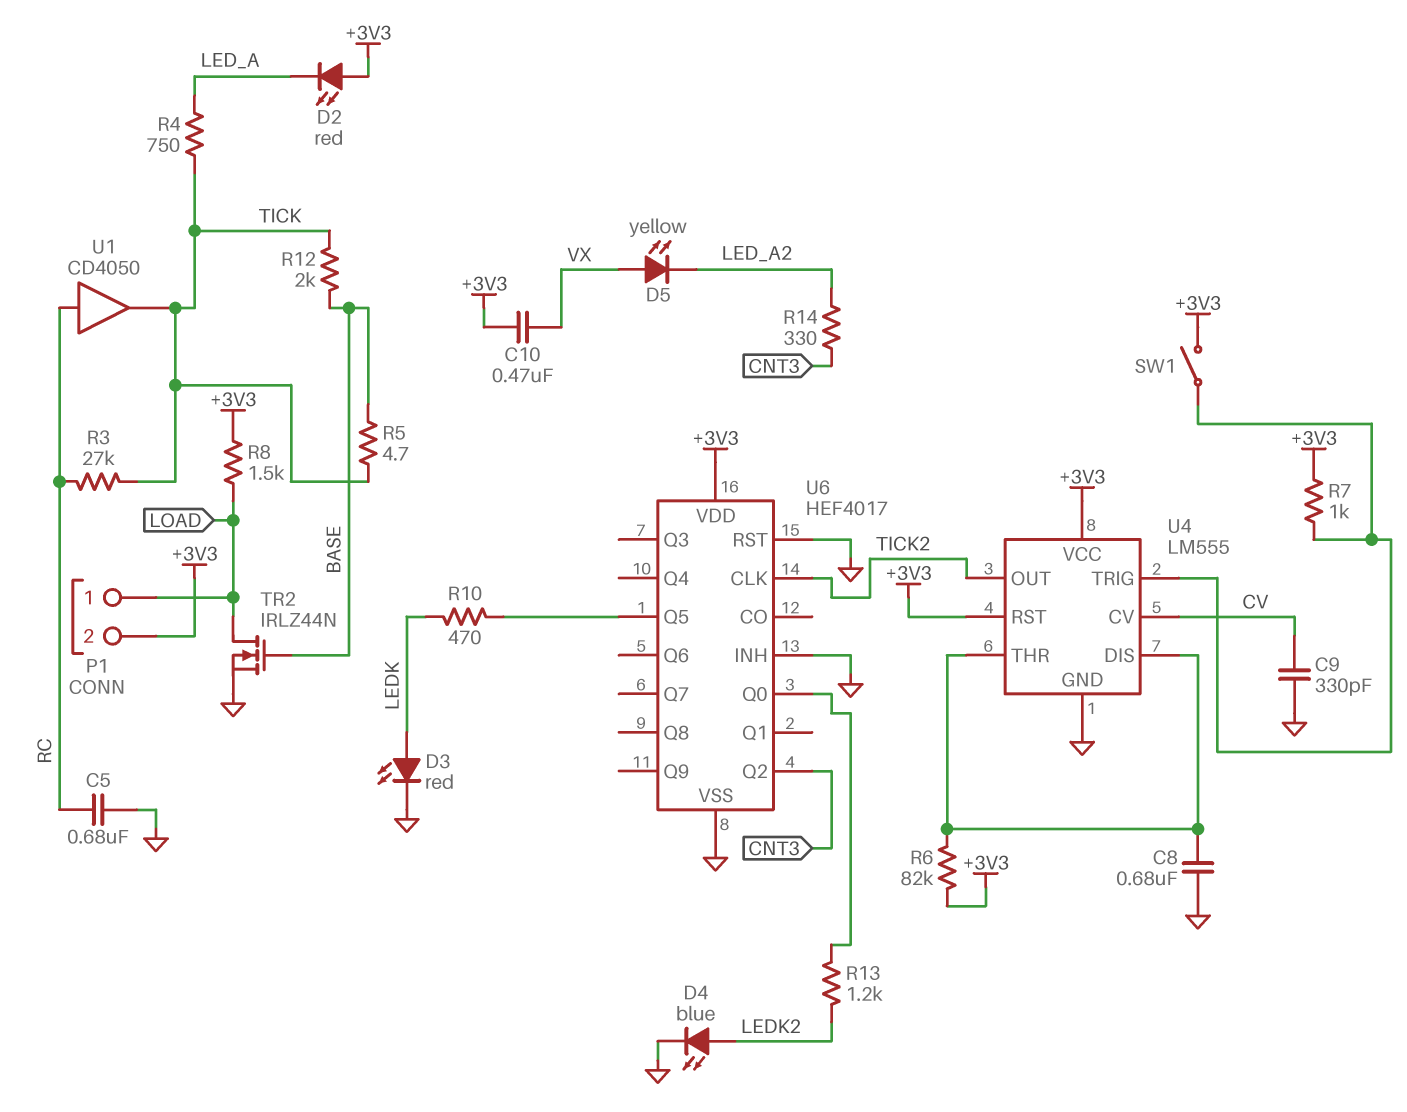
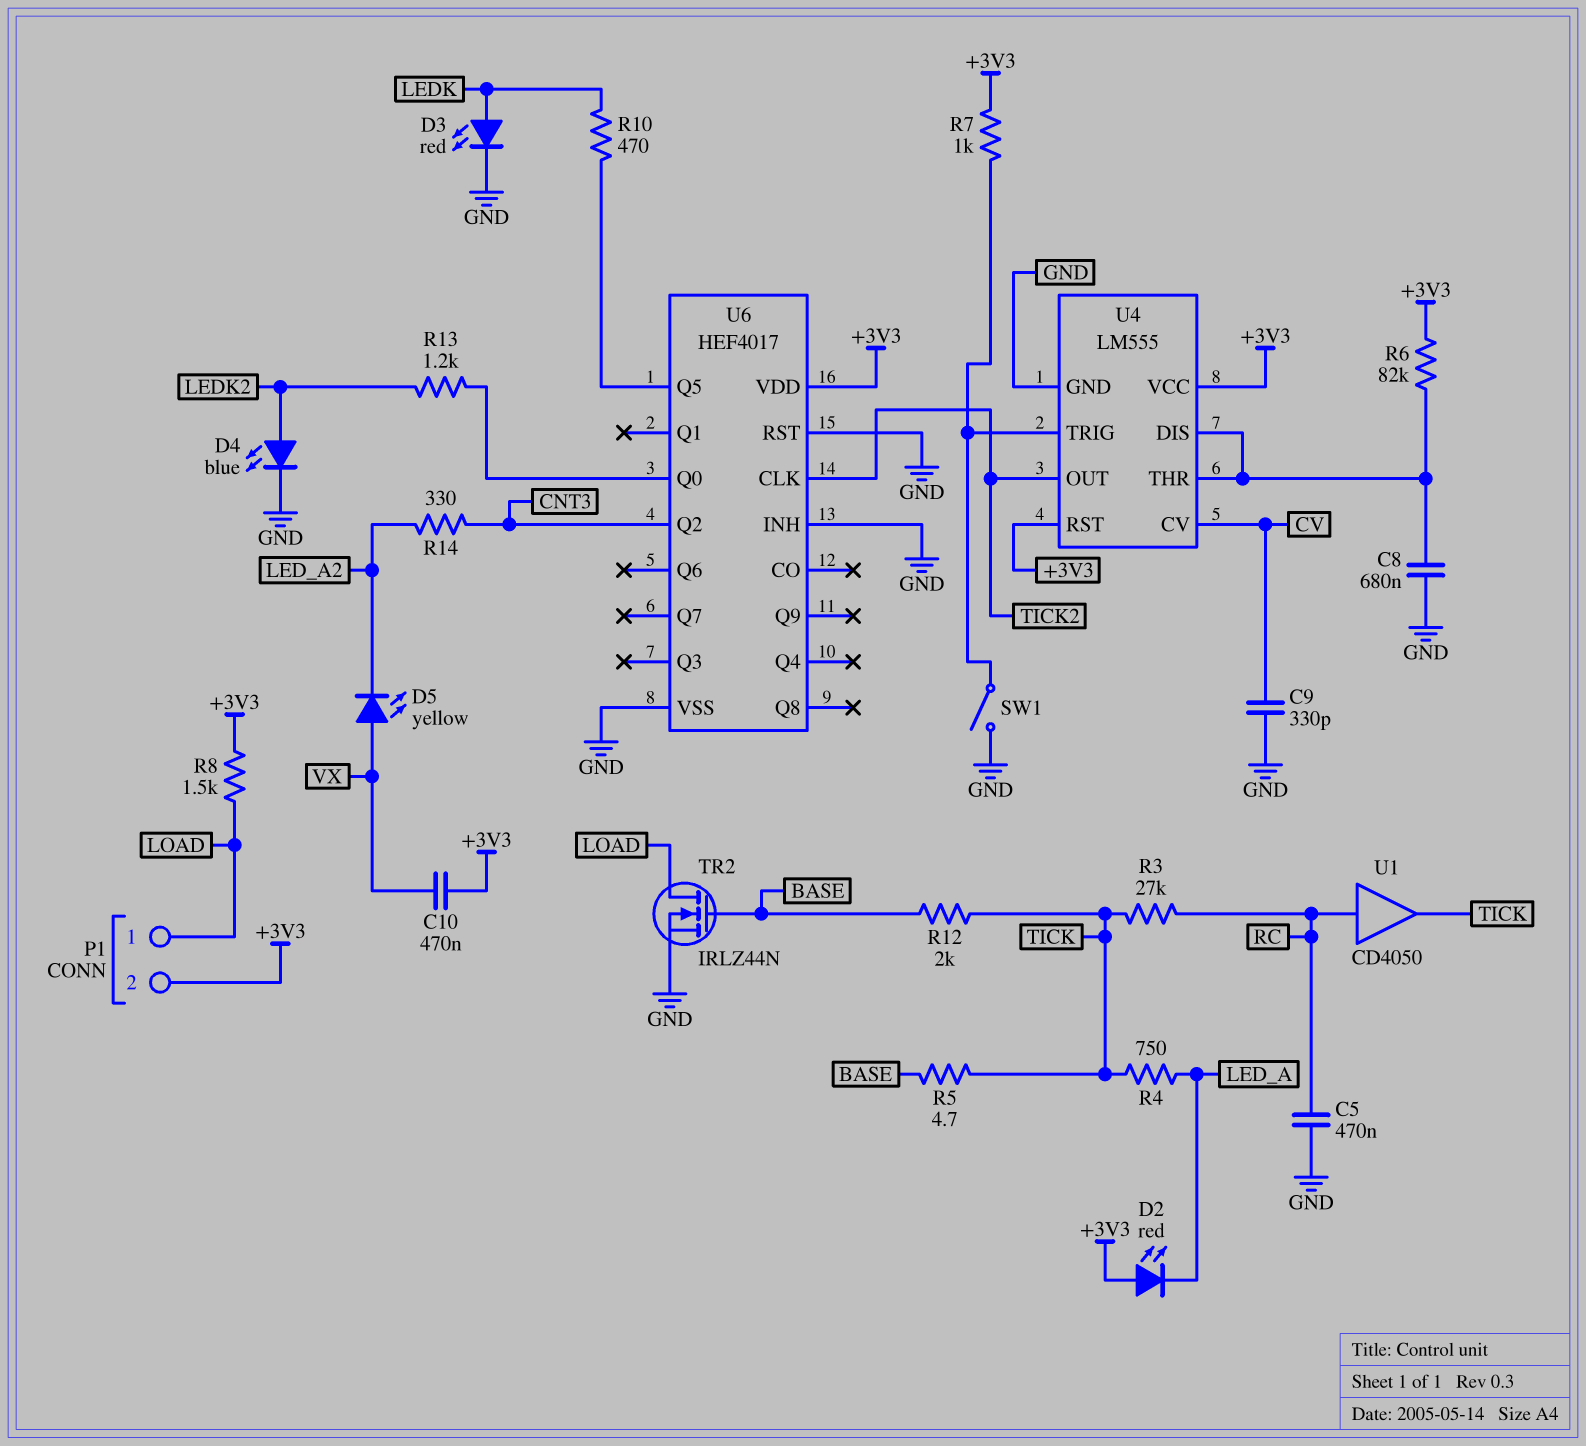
C5: 680nF (GND, RC) -> 470nF (GND, RC)
SW1: switch (+3V3, U4/TRIG) -> switch (GND, U4/TRIG)

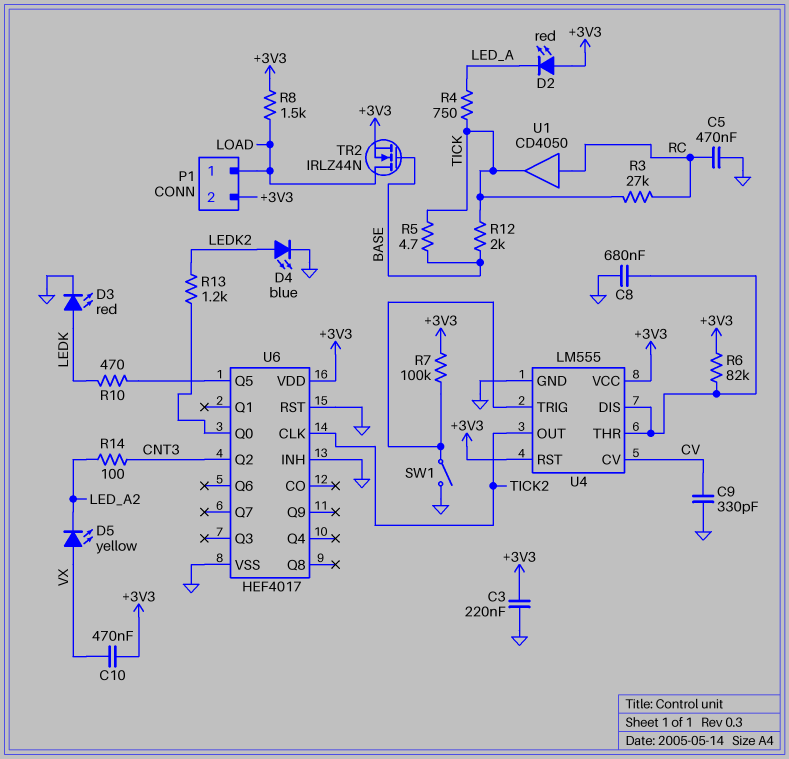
C3: none -> 220nF (+3V3, GND)
R7: 1k (+3V3, U4/TRIG) -> 100k (+3V3, U4/TRIG)
R14: 330 (CNT3, LED_A2) -> 100 (CNT3, LED_A2)
TR2: NMOS IRLZ44N (G BASE, D LOAD, S GND) -> NMOS IRLZ44N (G BASE, D LOAD, S +3V3)

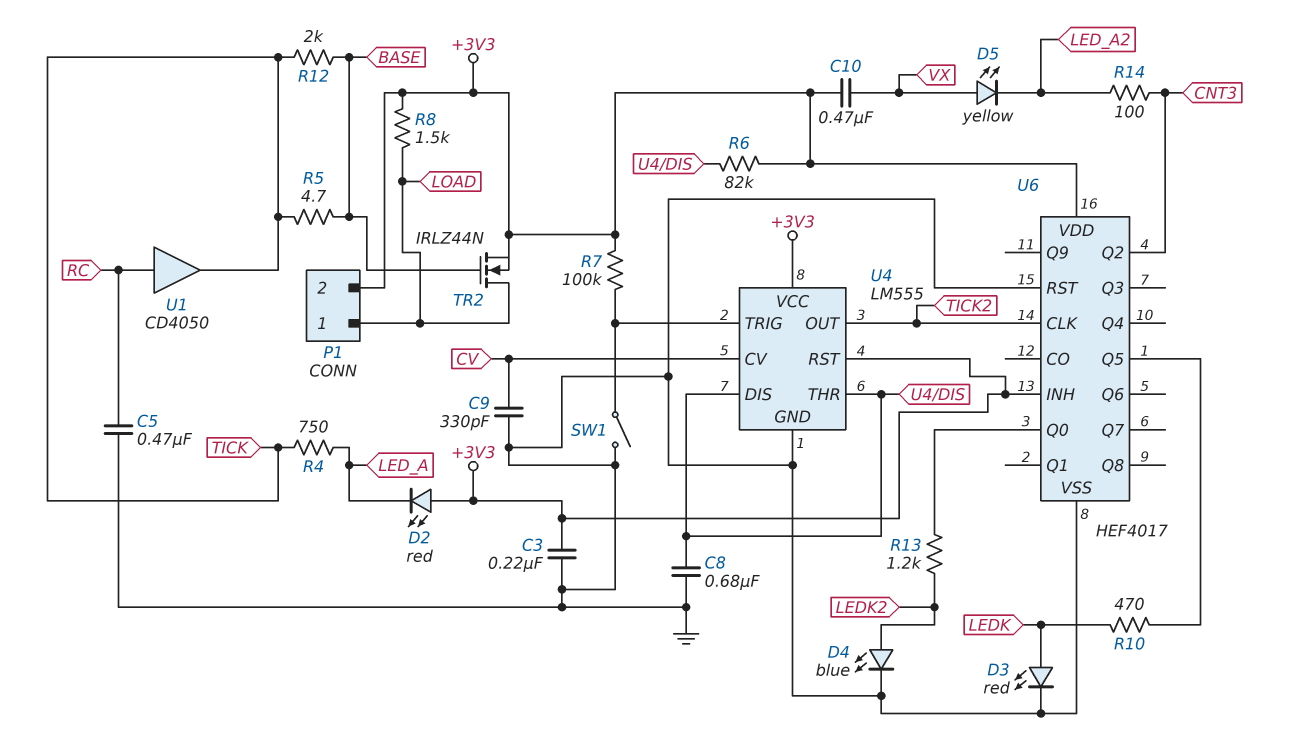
R3: 27k (RC, TICK) -> none
U6 pin INH: GND -> +3V3

